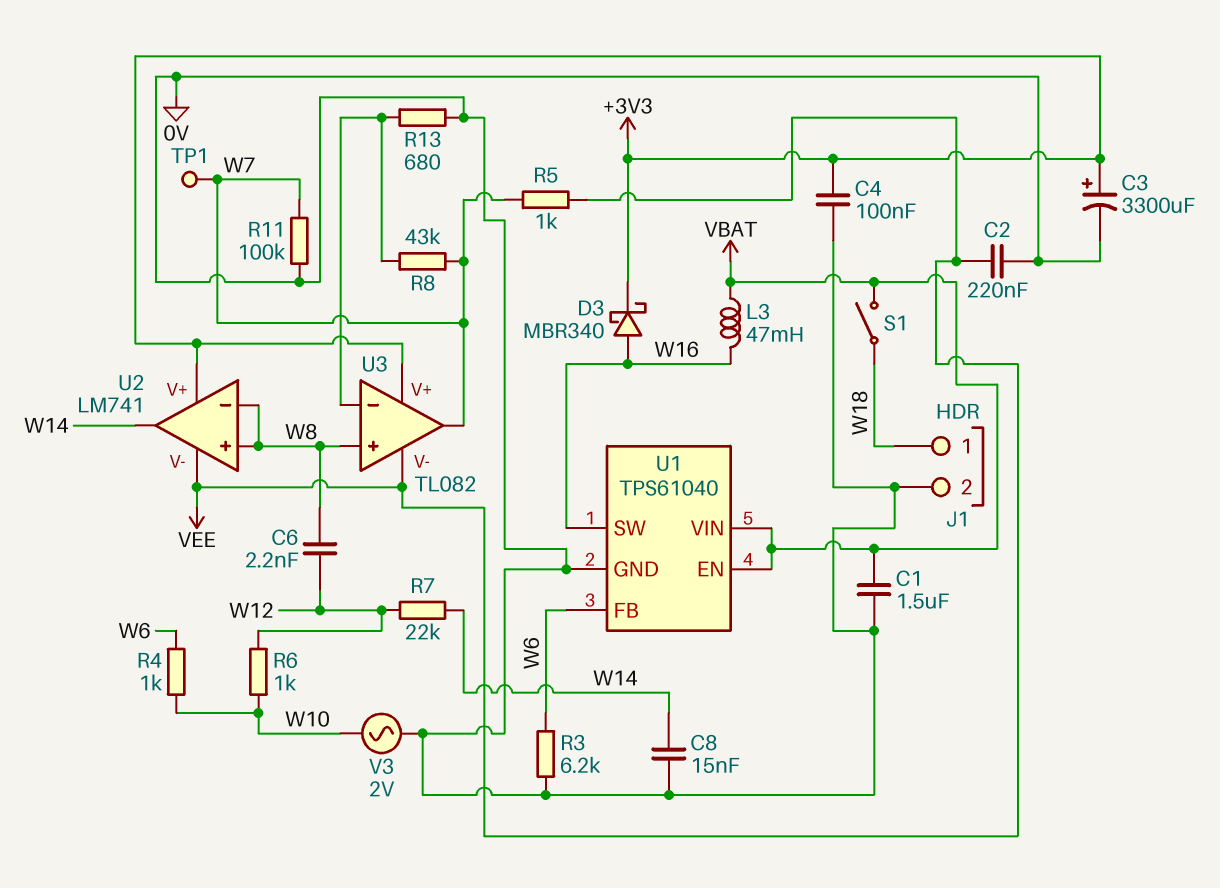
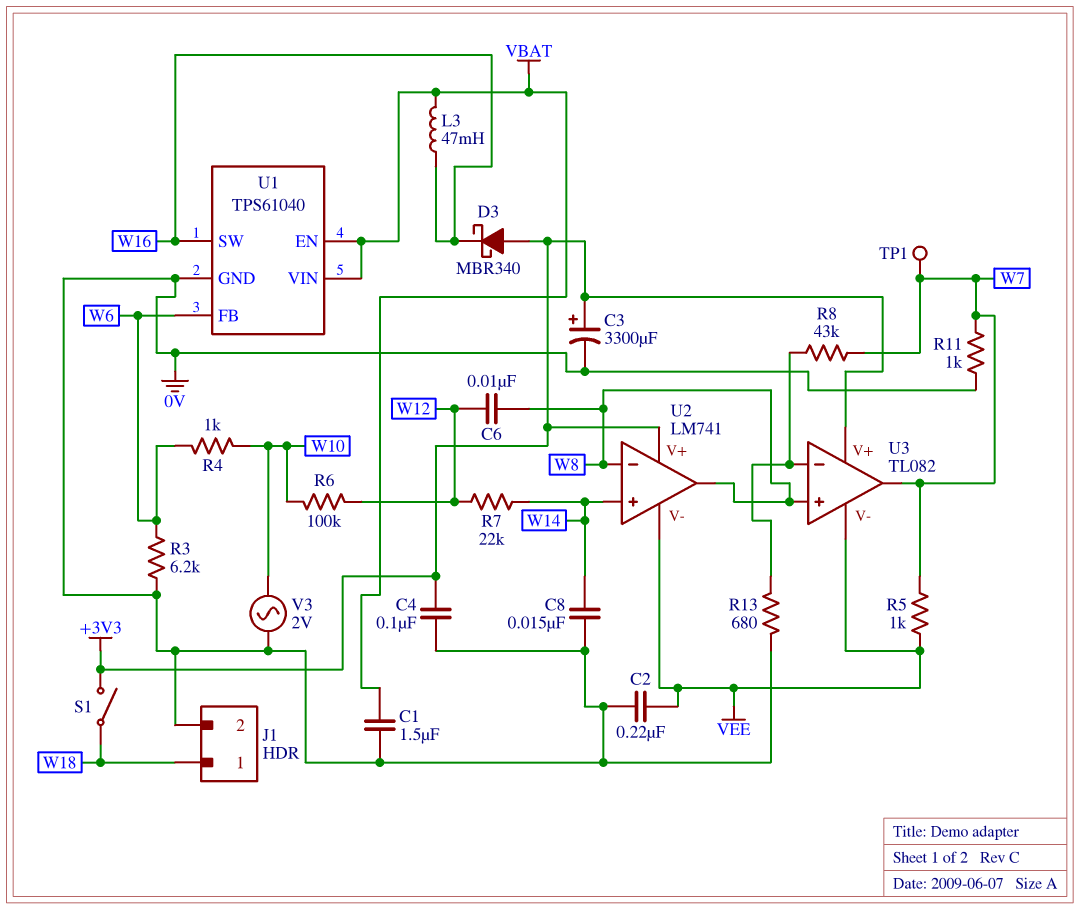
C6: 2.2nF (W8, W12) -> 10nF (W8, W12)
D3: schottky MBR340 (A W16, K +3V3) -> schottky MBR340 (A +3V3, K W16)
R6: 1k (W10, W12) -> 100k (W10, W12)
R11: 100k (0V, W7) -> 1k (0V, W7)
S1: switch (VBAT, W18) -> switch (+3V3, W18)
U2 pin in+: W8 -> W14
U2 pin out: W14 -> W8

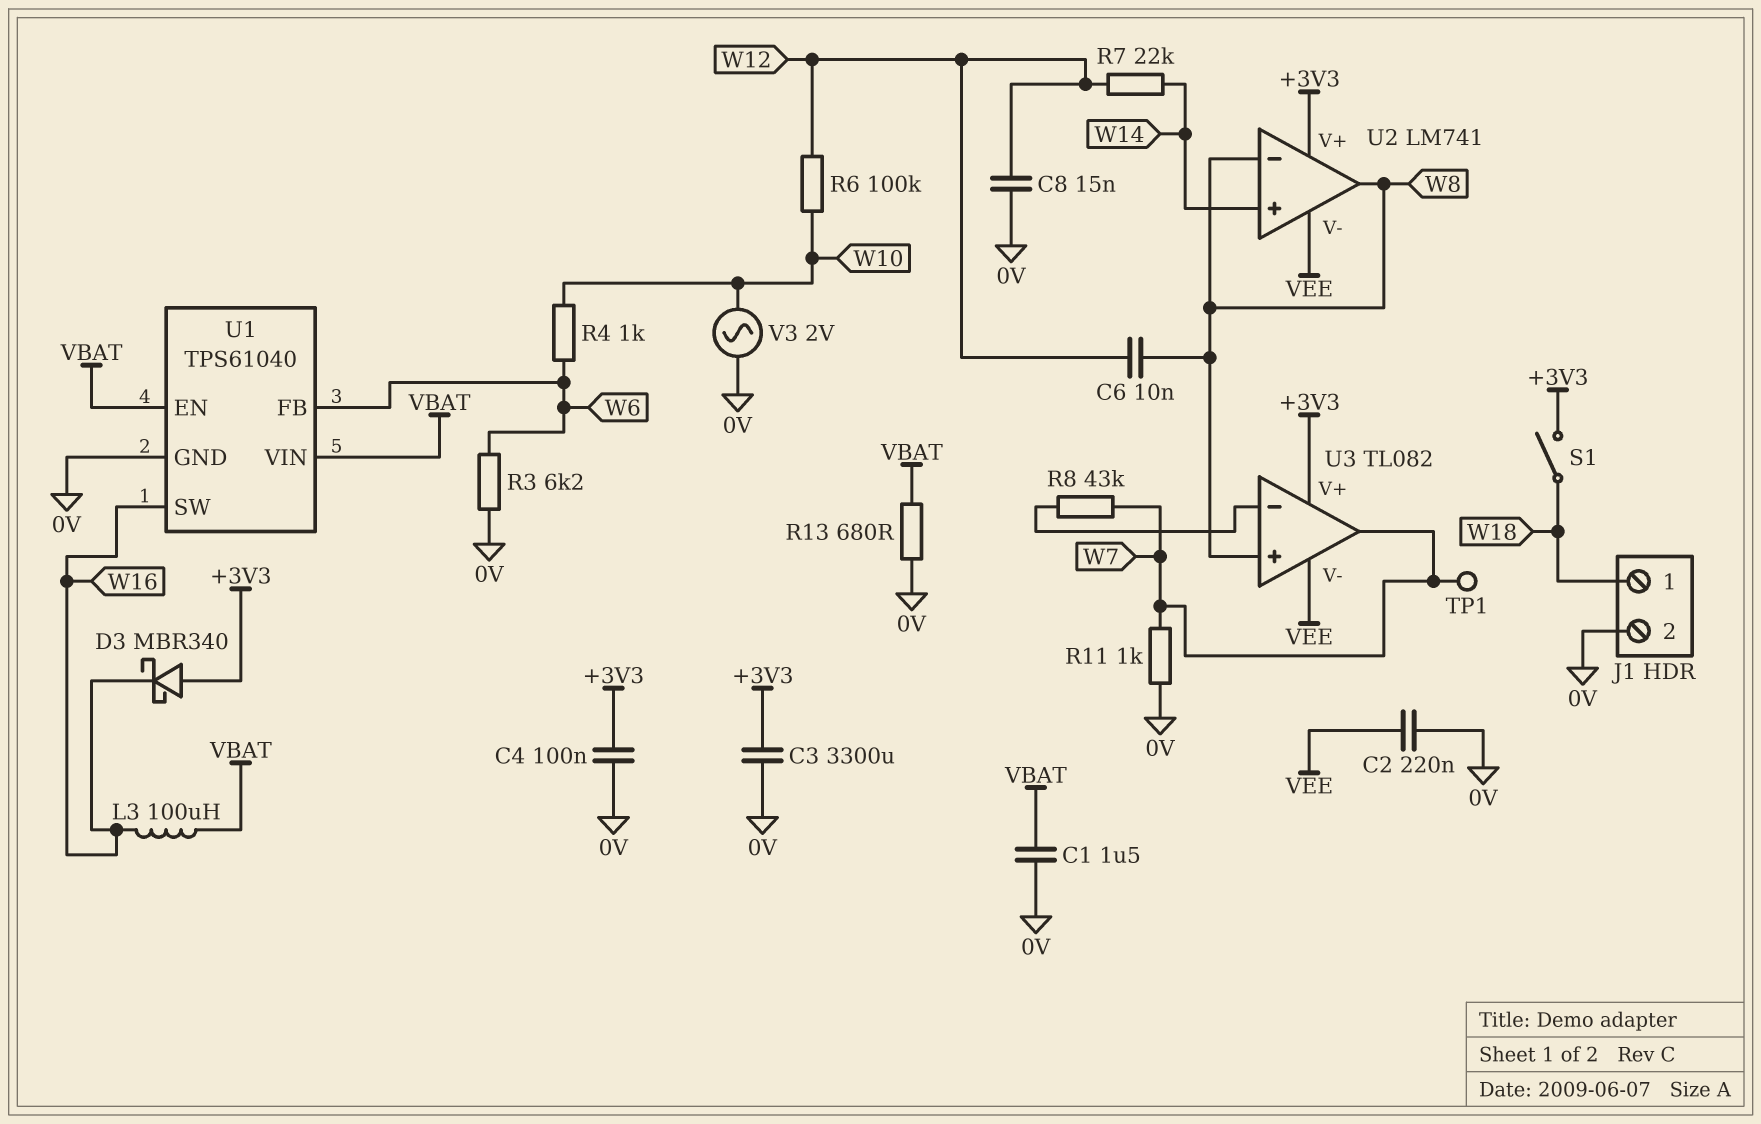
C3: 3300uF (plus +3V3, minus 0V) -> 3300uF (+3V3, 0V)
C8: 15nF (0V, W14) -> 15nF (0V, W12)
L3: 47mH (VBAT, W16) -> 100uH (VBAT, W16)
R5: 1k (VEE, W7) -> none
R13: 680 (0V, U3/in-) -> 680 (0V, VBAT)

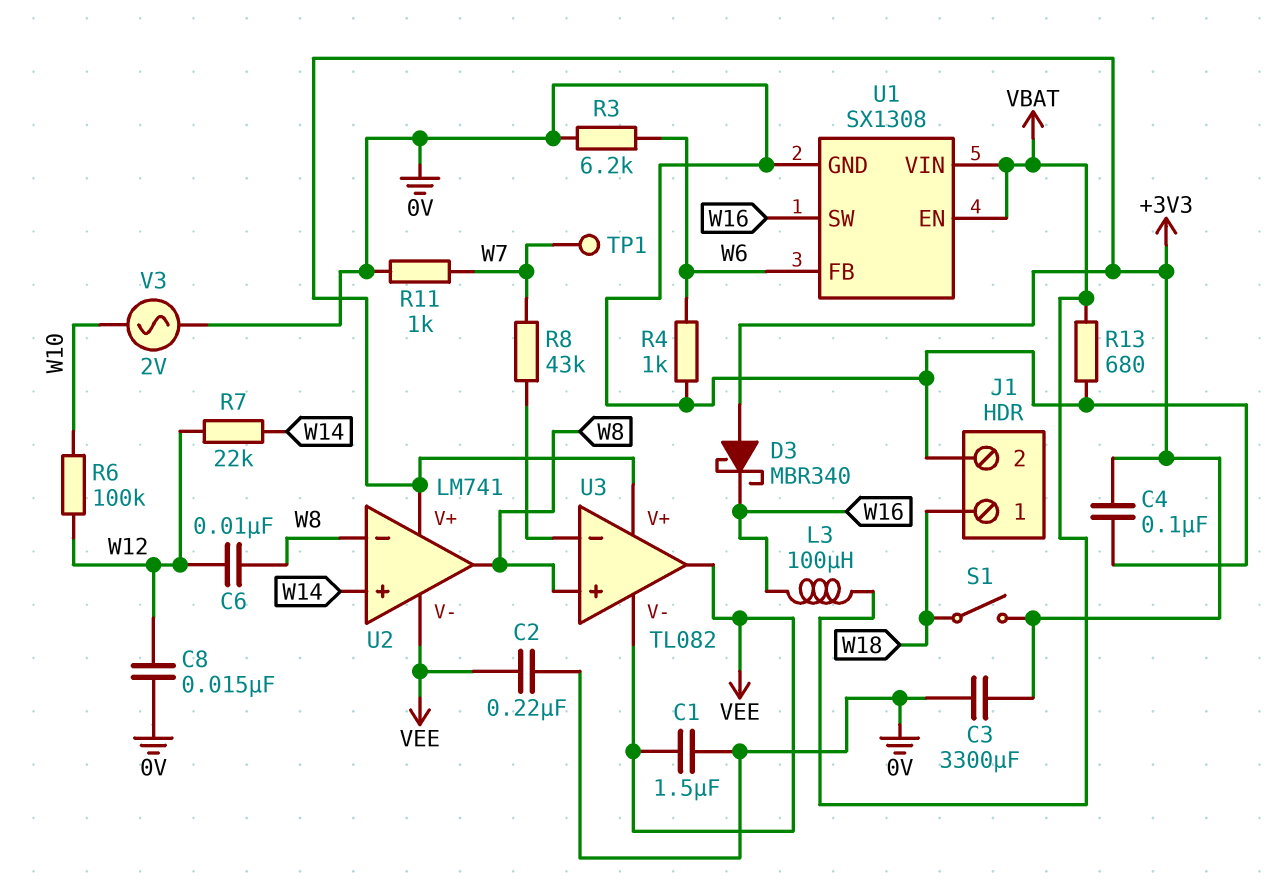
C1: 1.5uF (0V, VBAT) -> 1.5uF (0V, VEE)
R4: 1k (W6, W10) -> 1k (0V, W6)
U1: TPS61040 -> SX1308
U3 pin out: W7 -> VEE

